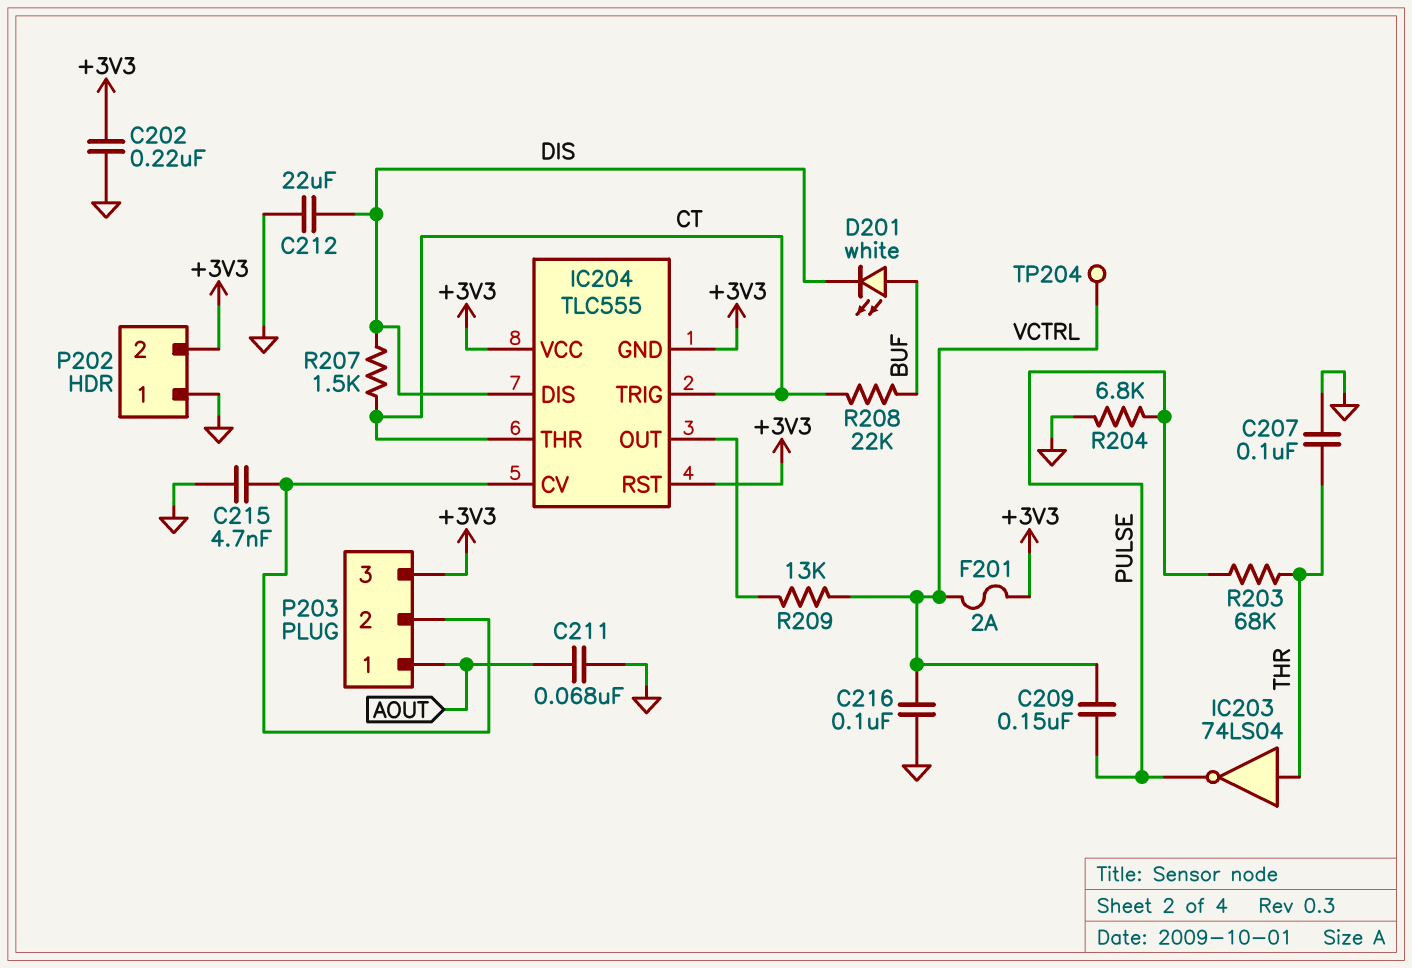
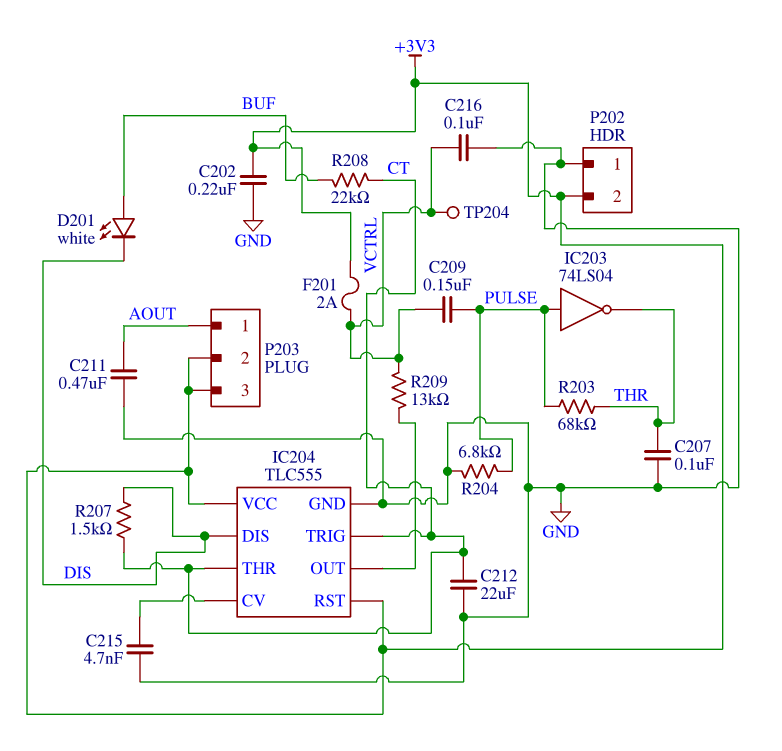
C211: 68nF (AOUT, GND) -> 470nF (AOUT, GND)
C212: 22uF (DIS, GND) -> 22uF (CT, GND)
IC203: NOT 74LS04 (in THR, out PULSE) -> NOT 74LS04 (in PULSE, out THR)
IC204 pin GND: +3V3 -> GND
P203 pin 2: IC204/CV -> +3V3

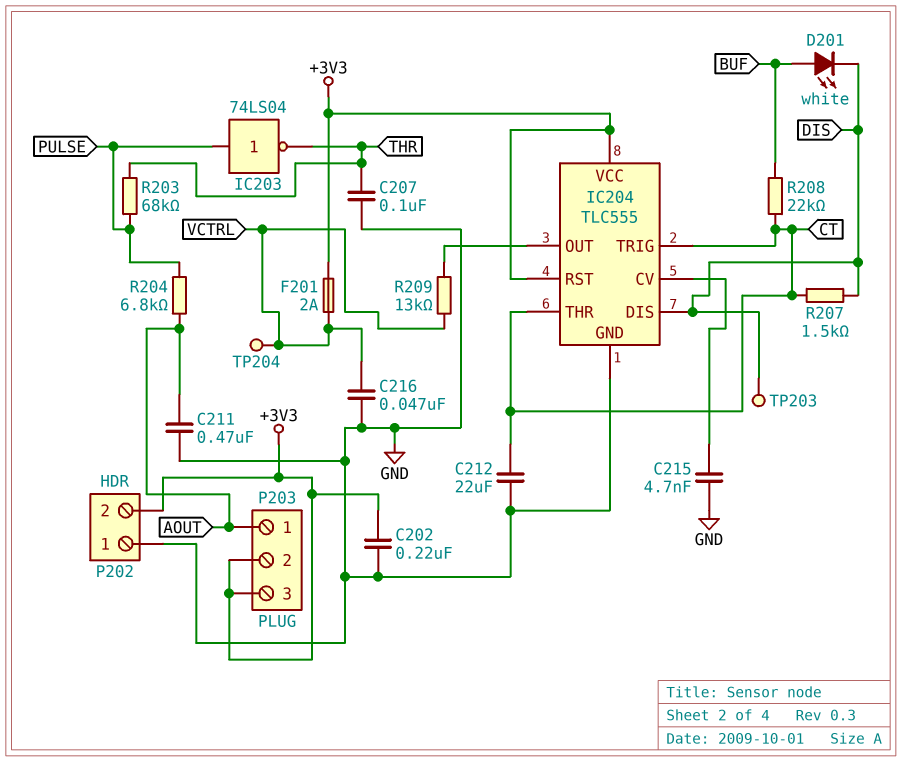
C209: 150nF (PULSE, VCTRL) -> none
C216: 100nF (GND, VCTRL) -> 47nF (GND, VCTRL)
R204: 6.8k (GND, PULSE) -> 6.8k (AOUT, PULSE)
TP203: none -> test point (DIS)

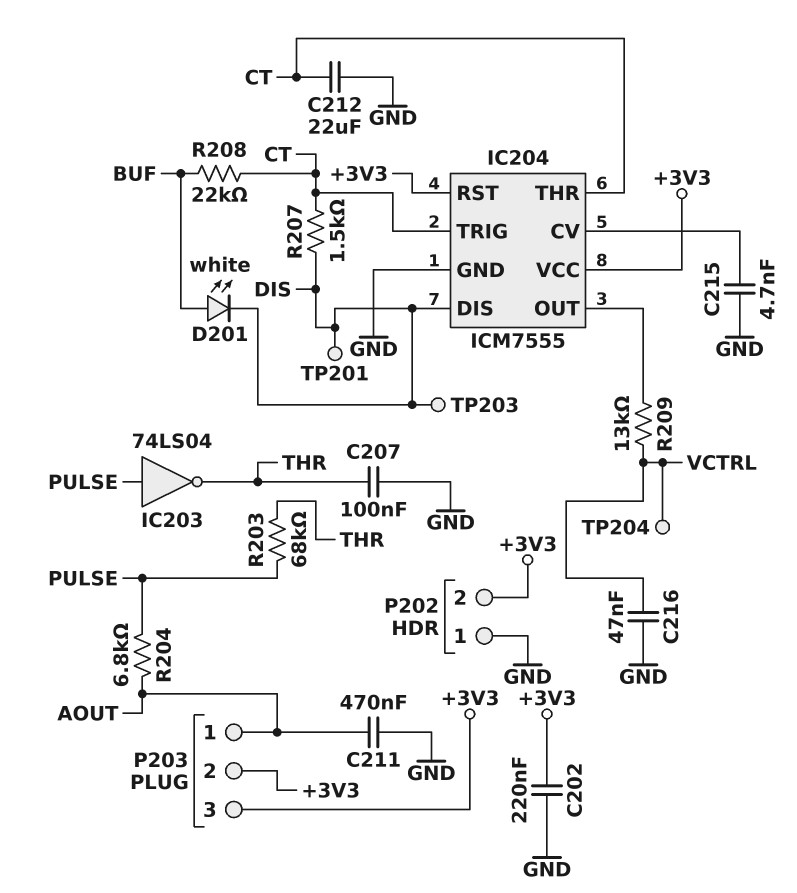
F201: 2A (+3V3, VCTRL) -> none
IC204: TLC555 -> ICM7555
TP201: none -> test point (DIS)

